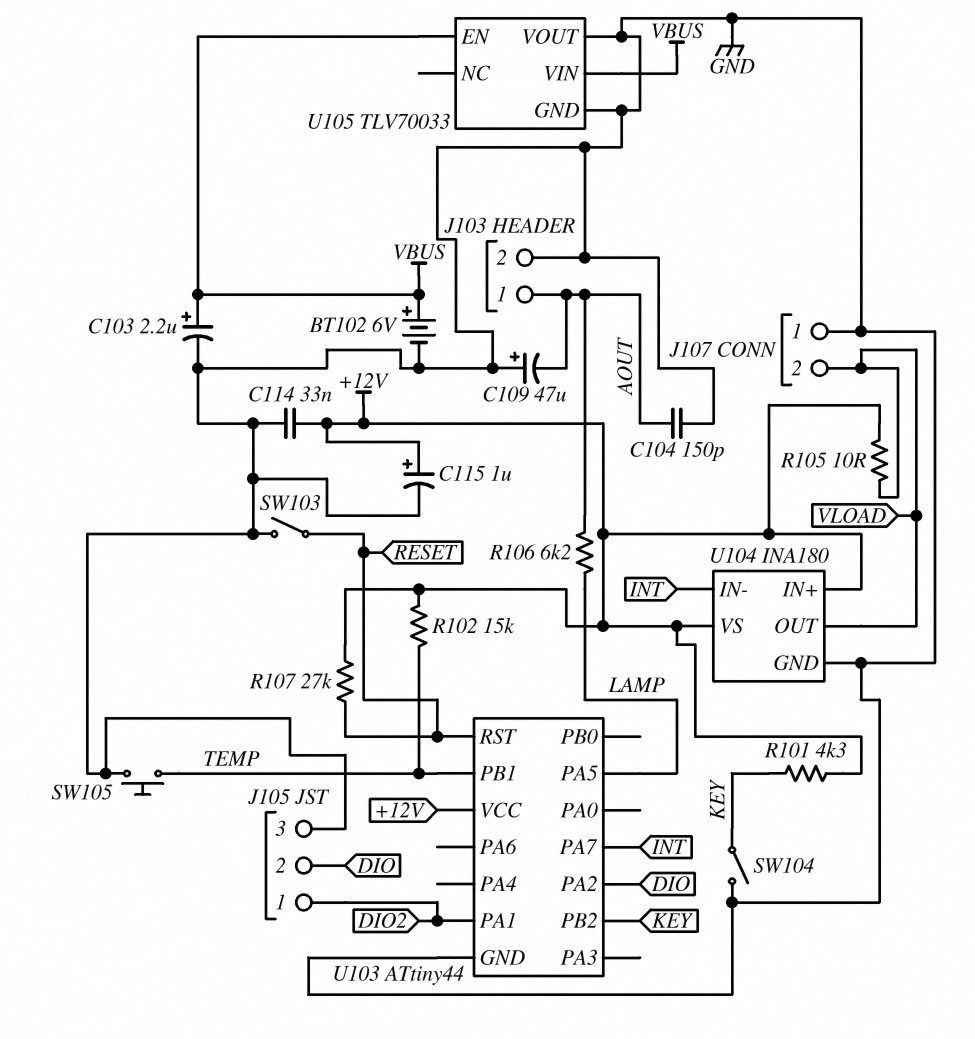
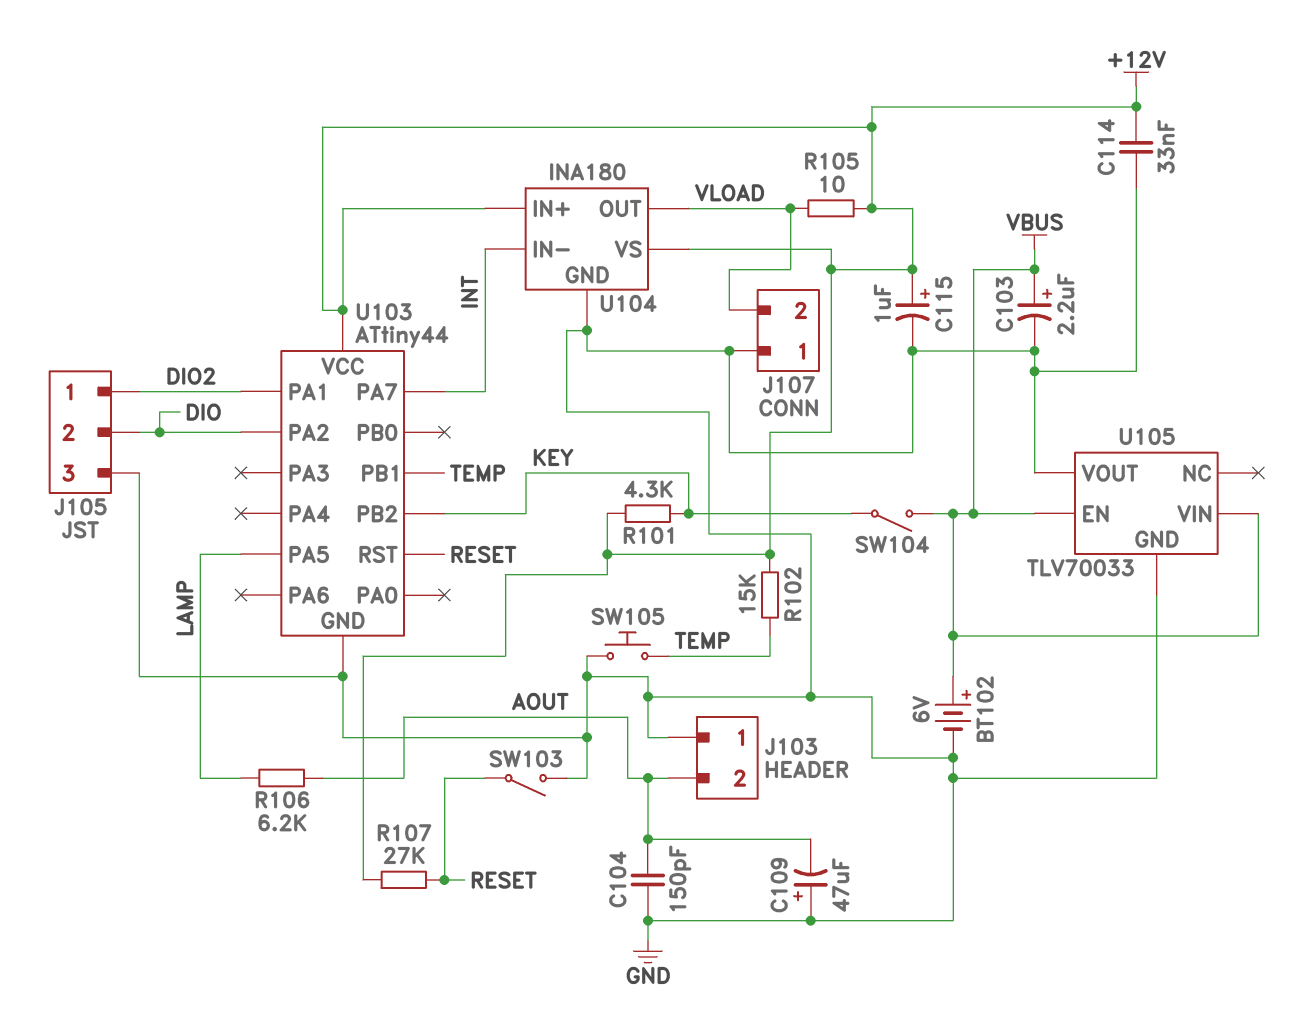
J103 pin 1: AOUT -> GND
J103 pin 2: GND -> AOUT
SW104: switch (GND, KEY) -> switch (KEY, VBUS)

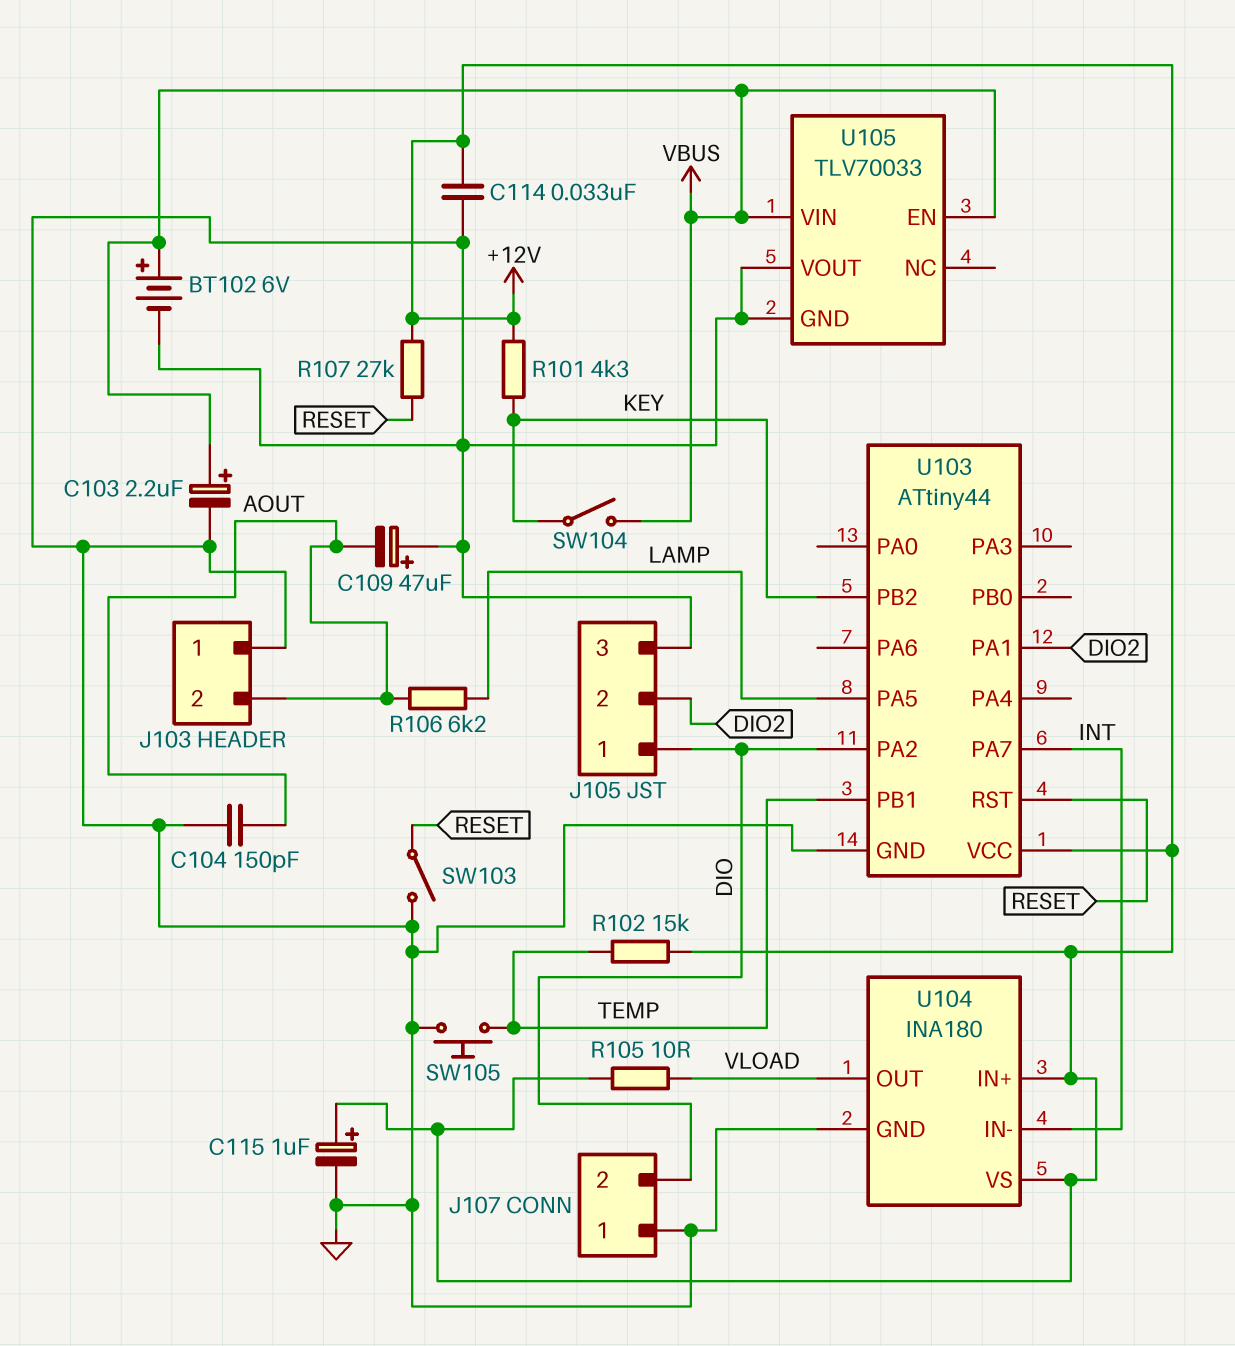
J105 pin 1: DIO2 -> DIO
J105 pin 2: DIO -> DIO2
J107 pin 2: VLOAD -> DIO

